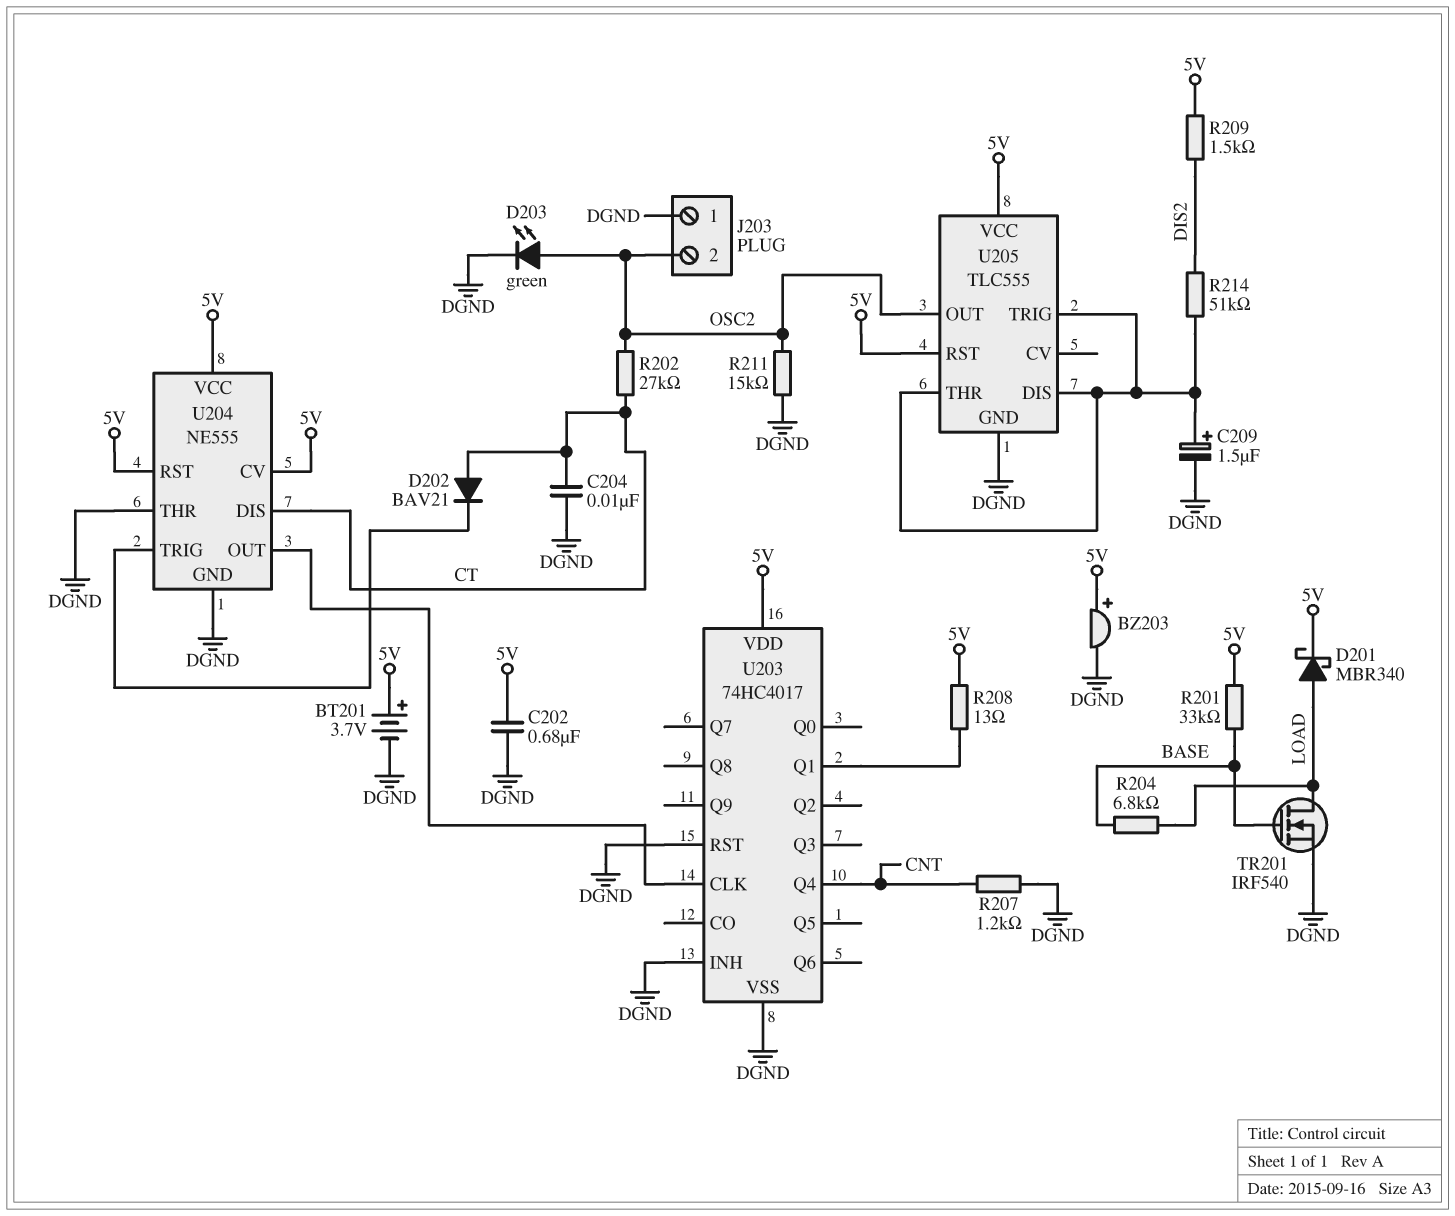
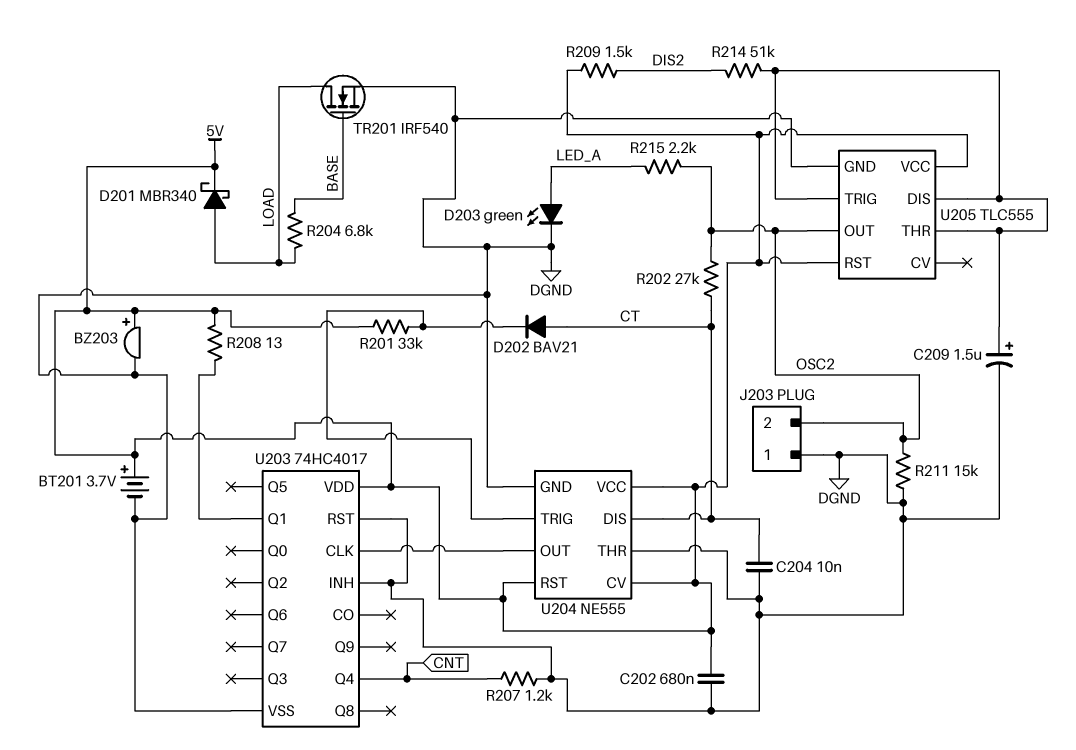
D203: LED green (A OSC2, K DGND) -> LED green (A LED_A, K DGND)
R201: 33k (5V, BASE) -> 33k (5V, U204/TRIG)
R215: none -> 2.2k (LED_A, OSC2)

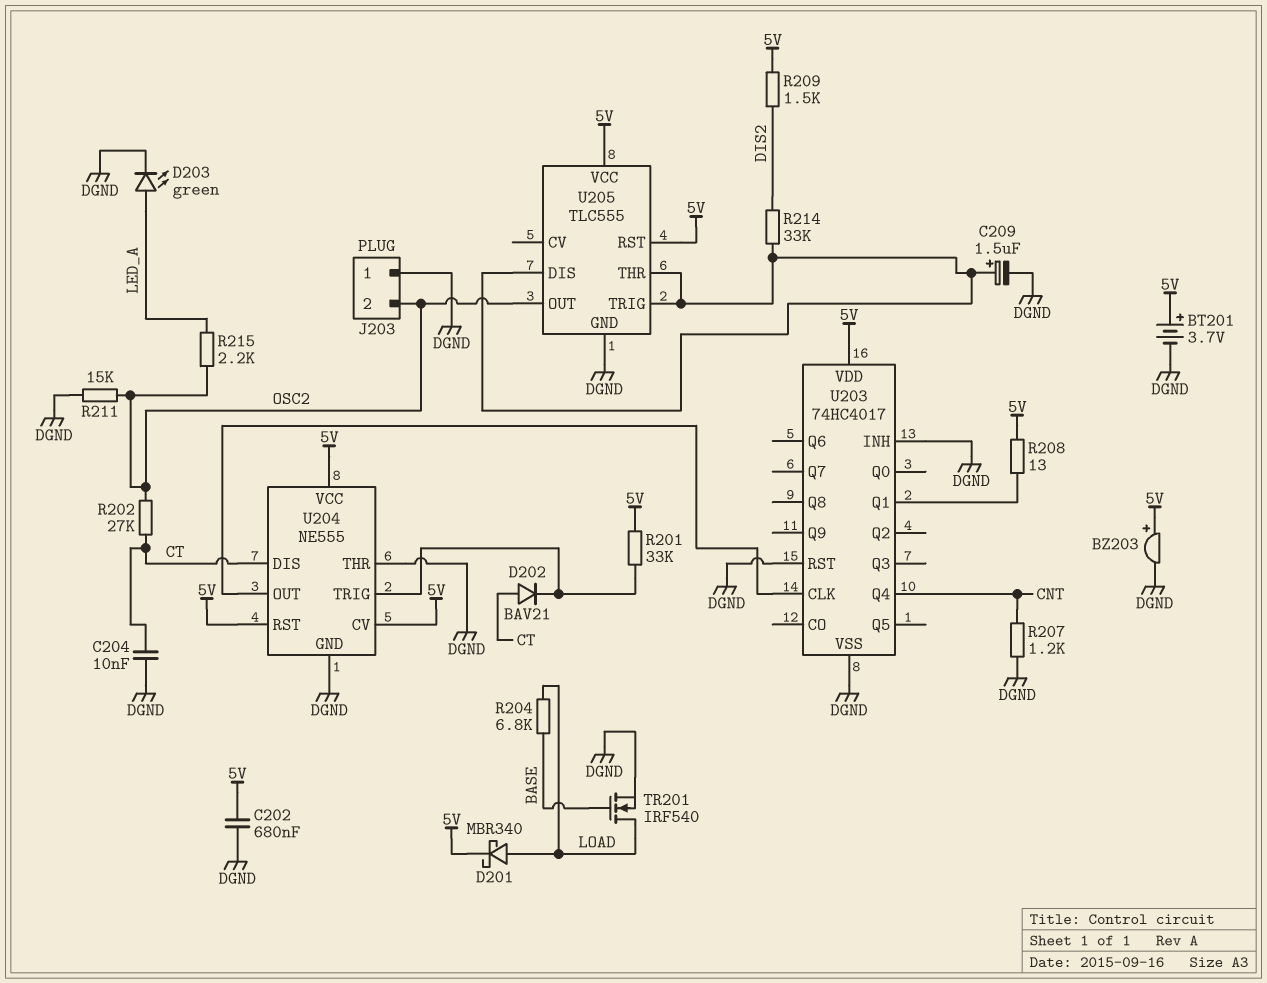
R214: 51k (DIS2, U205/DIS) -> 33k (DIS2, U205/DIS)

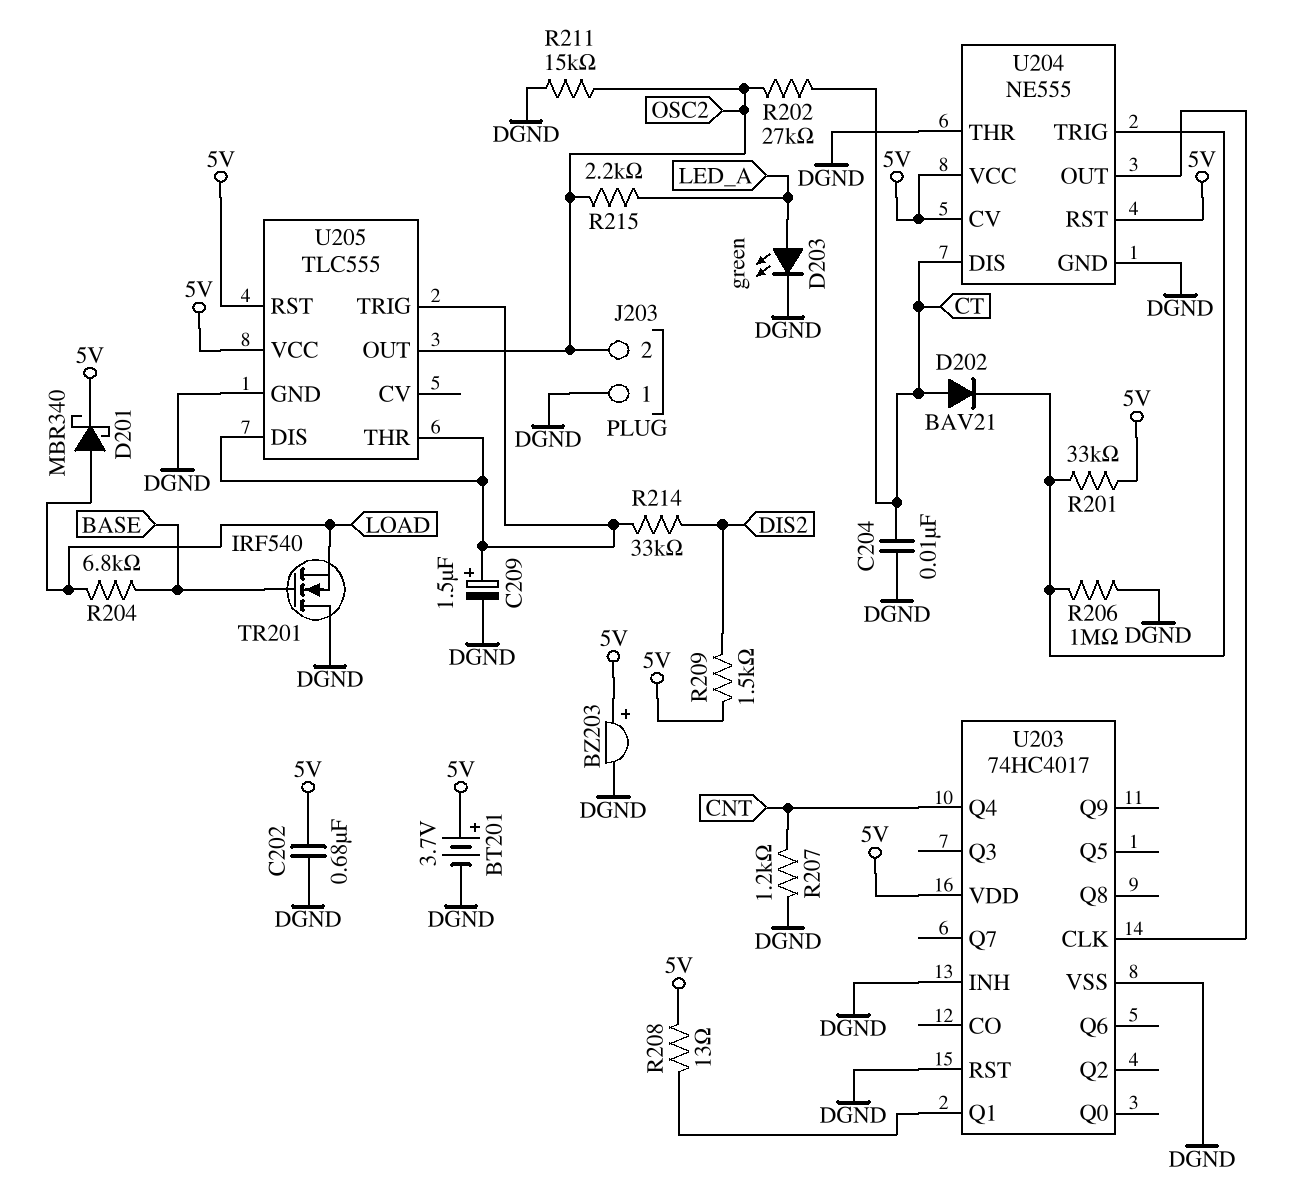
R206: none -> 1M (DGND, U204/TRIG)
TR201: NMOS IRF540 (G BASE, D LOAD, S DGND) -> NMOS IRF540 (G BASE, D DGND, S LOAD)

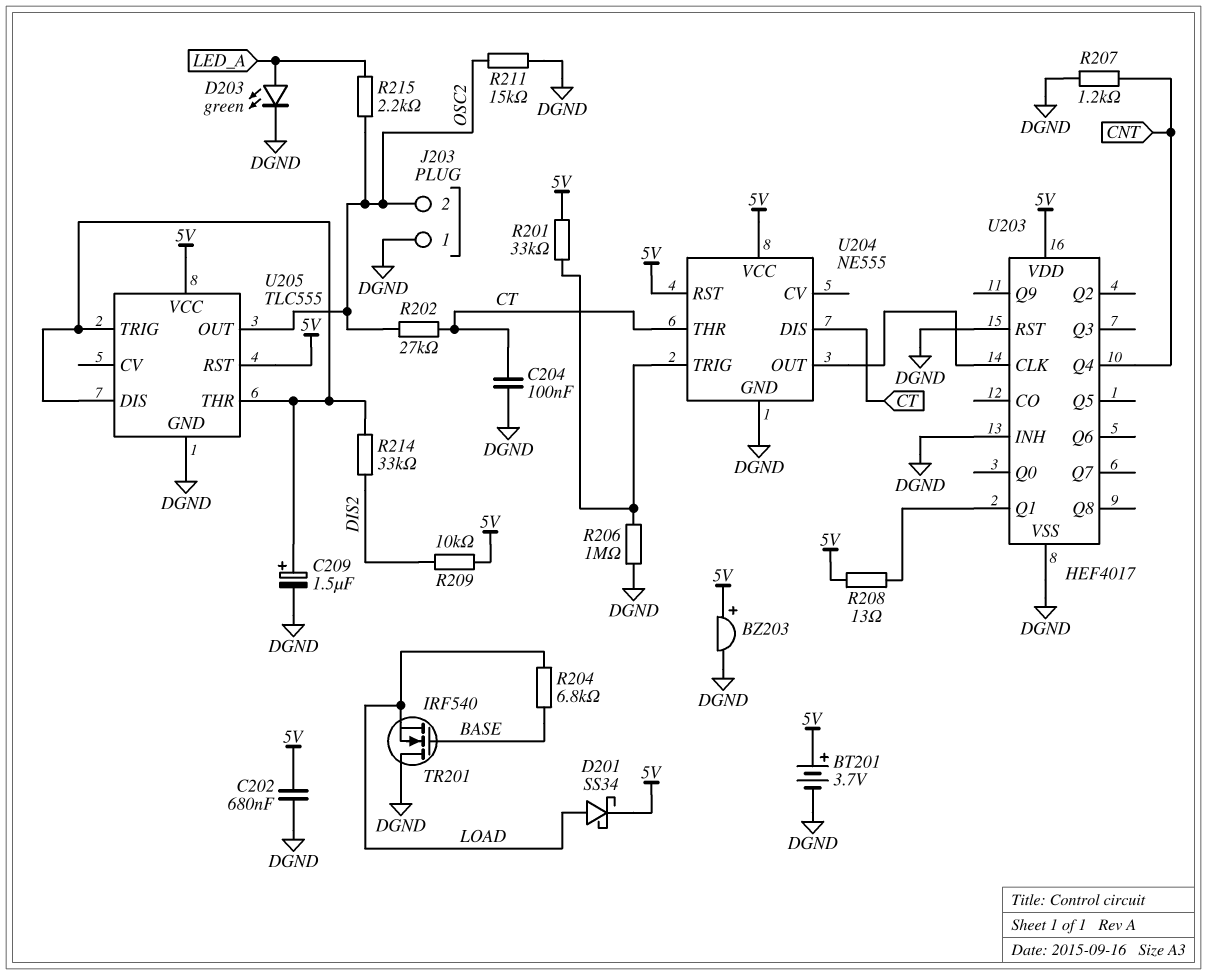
C204: 10nF (CT, DGND) -> 100nF (CT, DGND)
D201: schottky MBR340 (A LOAD, K 5V) -> schottky SS34 (A LOAD, K 5V)
D202: diode BAV21 (A CT, K U204/TRIG) -> none
R209: 1.5k (5V, DIS2) -> 10k (5V, DIS2)
U203: 74HC4017 -> HEF4017
U204 pin CV: 5V -> none
U204 pin THR: DGND -> CT

